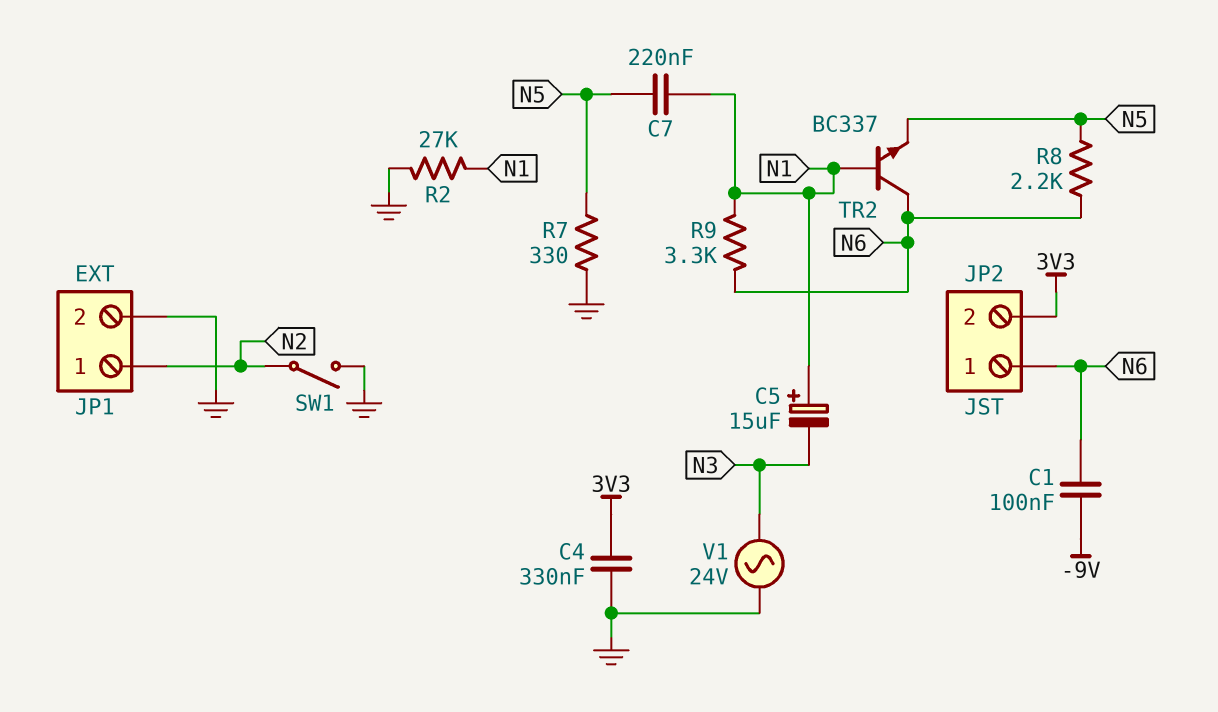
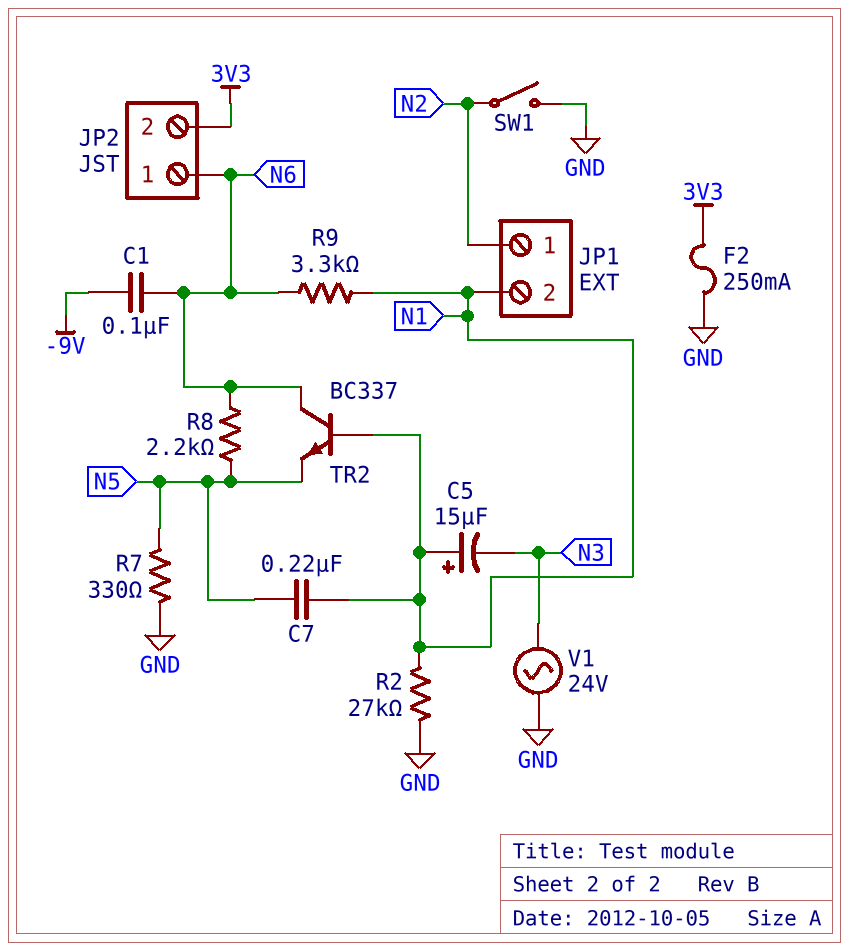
C4: 330nF (3V3, GND) -> none
F2: none -> 250mA (3V3, GND)
JP1 pin 2: GND -> N1

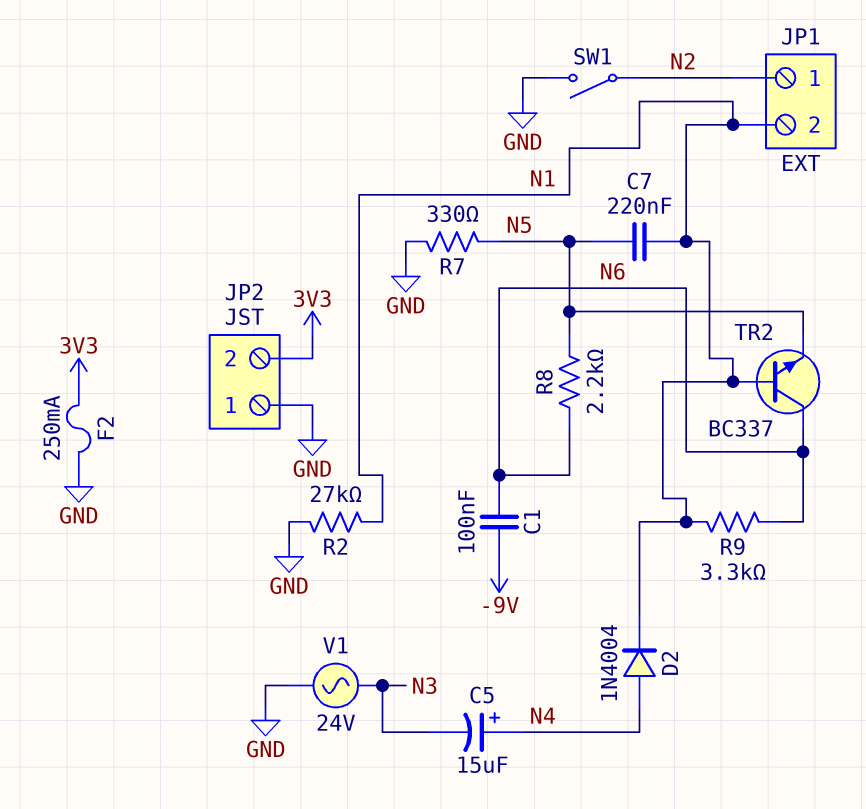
C5: 15uF (plus N1, minus N3) -> 15uF (plus N4, minus N3)
D2: none -> diode 1N4004 (A N4, K N1)
JP2 pin 1: N6 -> GND

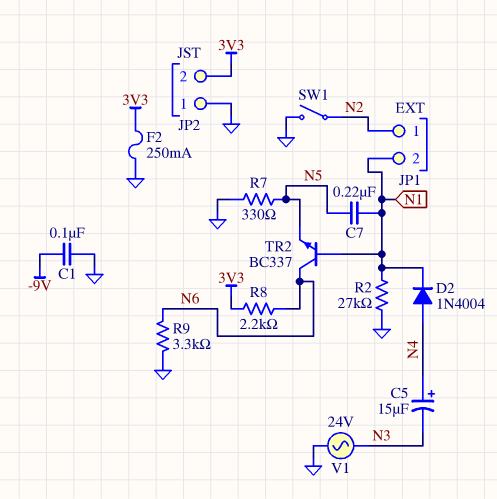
C1: 100nF (-9V, N6) -> 100nF (-9V, GND)
R8: 2.2k (N5, N6) -> 2.2k (3V3, N6)
R9: 3.3k (N1, N6) -> 3.3k (GND, N6)

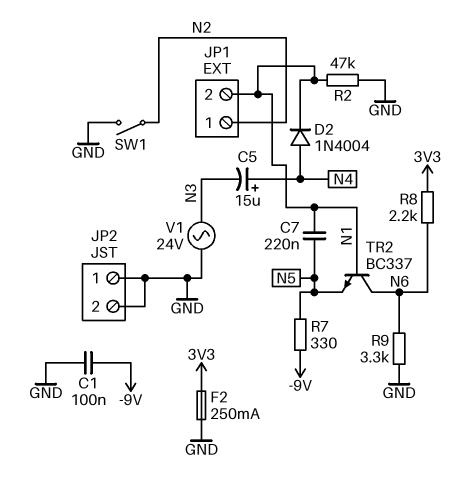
JP2 pin 2: 3V3 -> GND
R2: 27k (GND, N1) -> 47k (GND, N1)
R7: 330 (GND, N5) -> 330 (-9V, N5)

